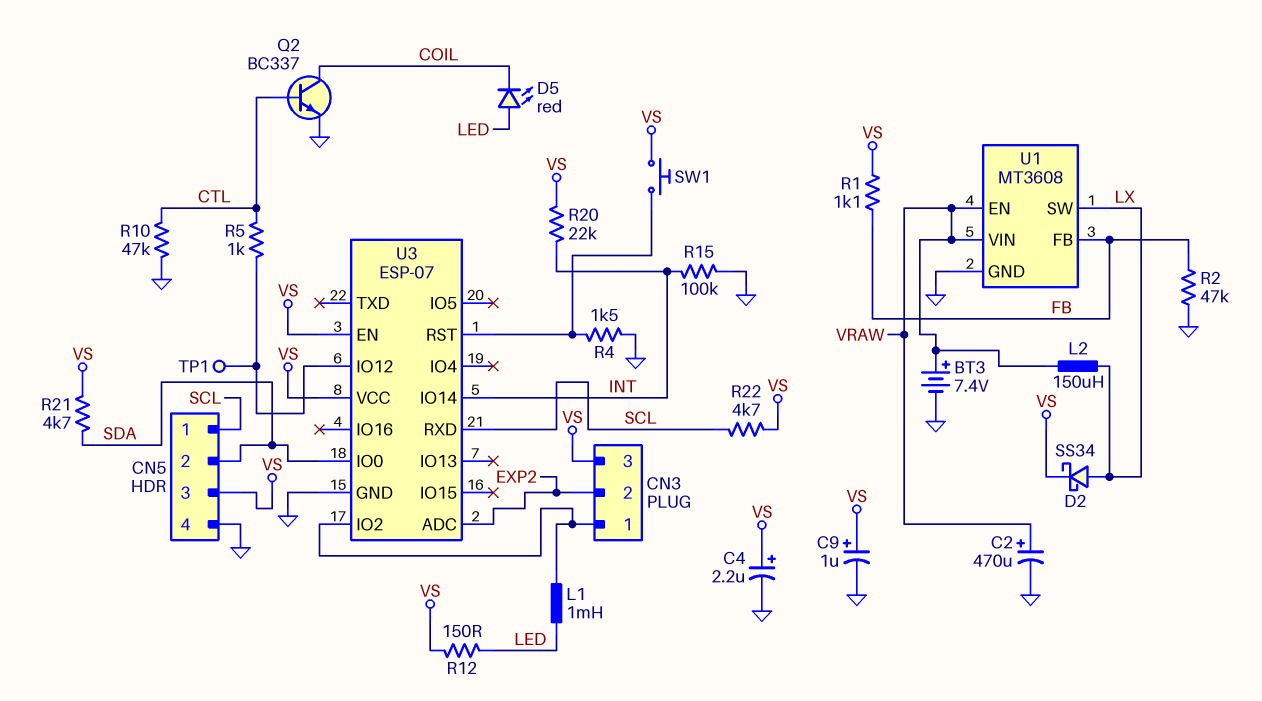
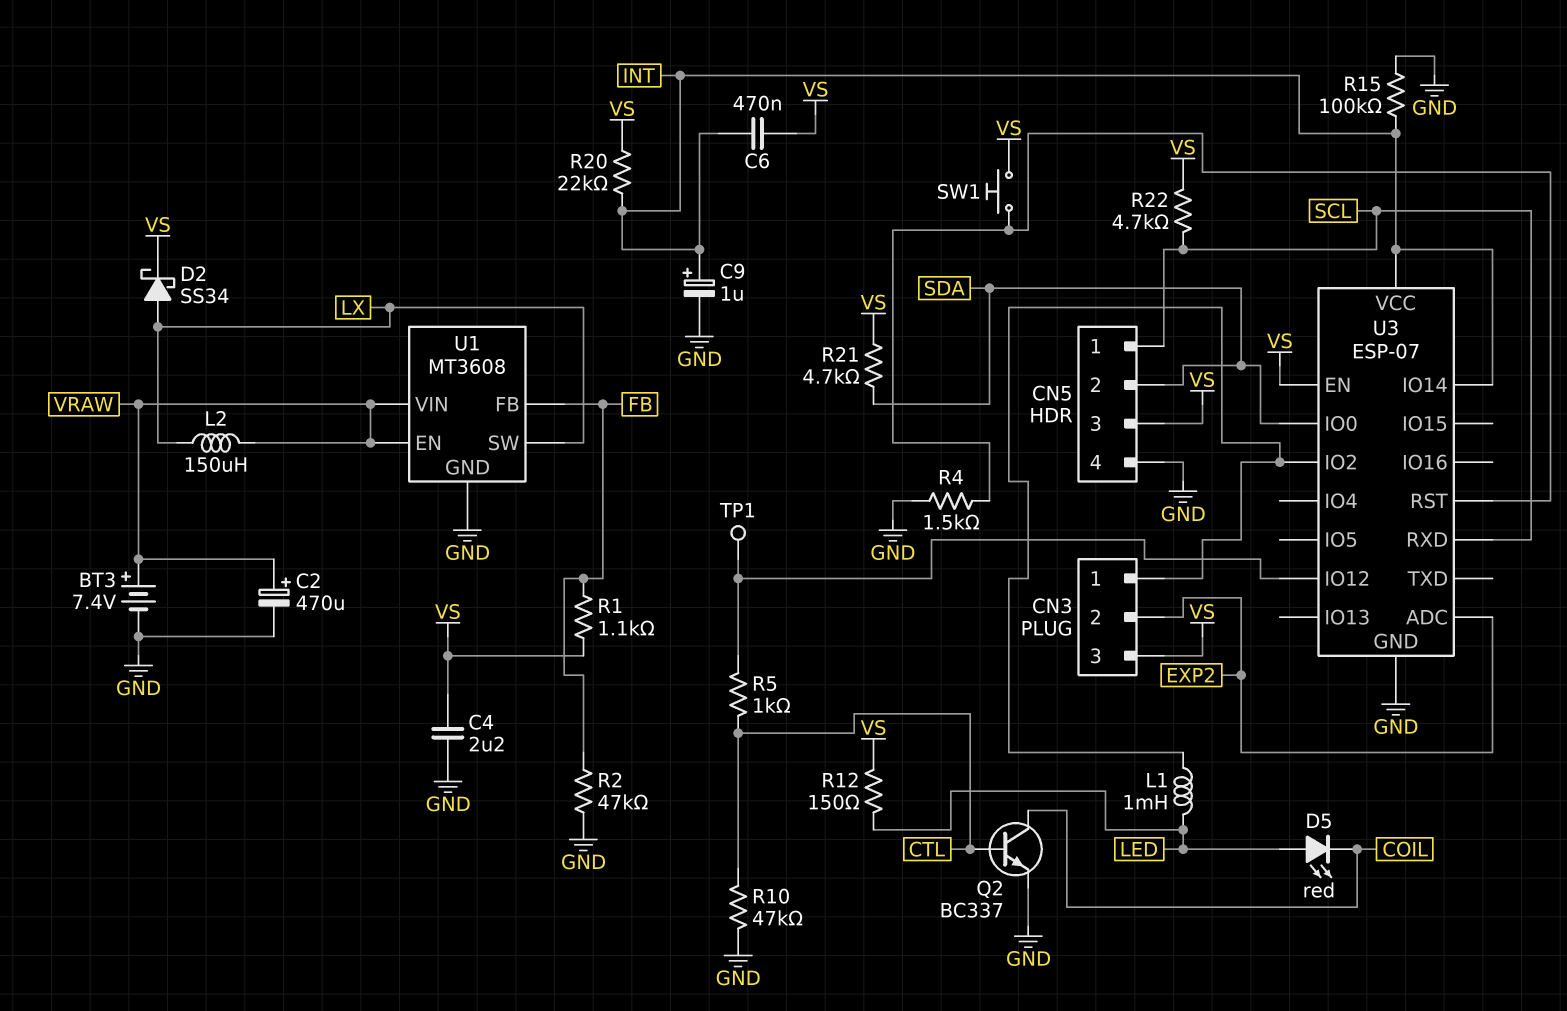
C4: 2.2uF (plus VS, minus GND) -> 2.2uF (GND, VS)
C6: none -> 470nF (INT, VS)
C9: 1uF (plus VS, minus GND) -> 1uF (plus INT, minus GND)
U3 pin VCC: VS -> INT

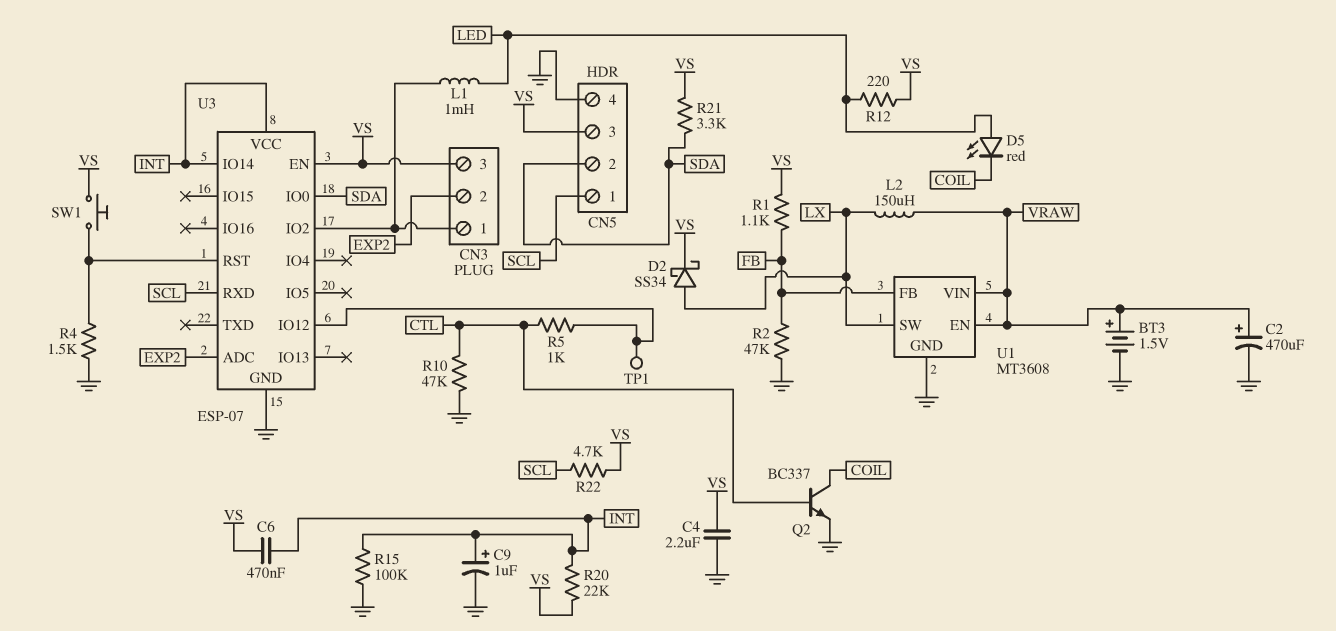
BT3: 7.4V (plus VRAW, minus GND) -> 1.5V (plus VRAW, minus GND)
R12: 150 (LED, VS) -> 220 (LED, VS)
R21: 4.7k (SDA, VS) -> 3.3k (SDA, VS)

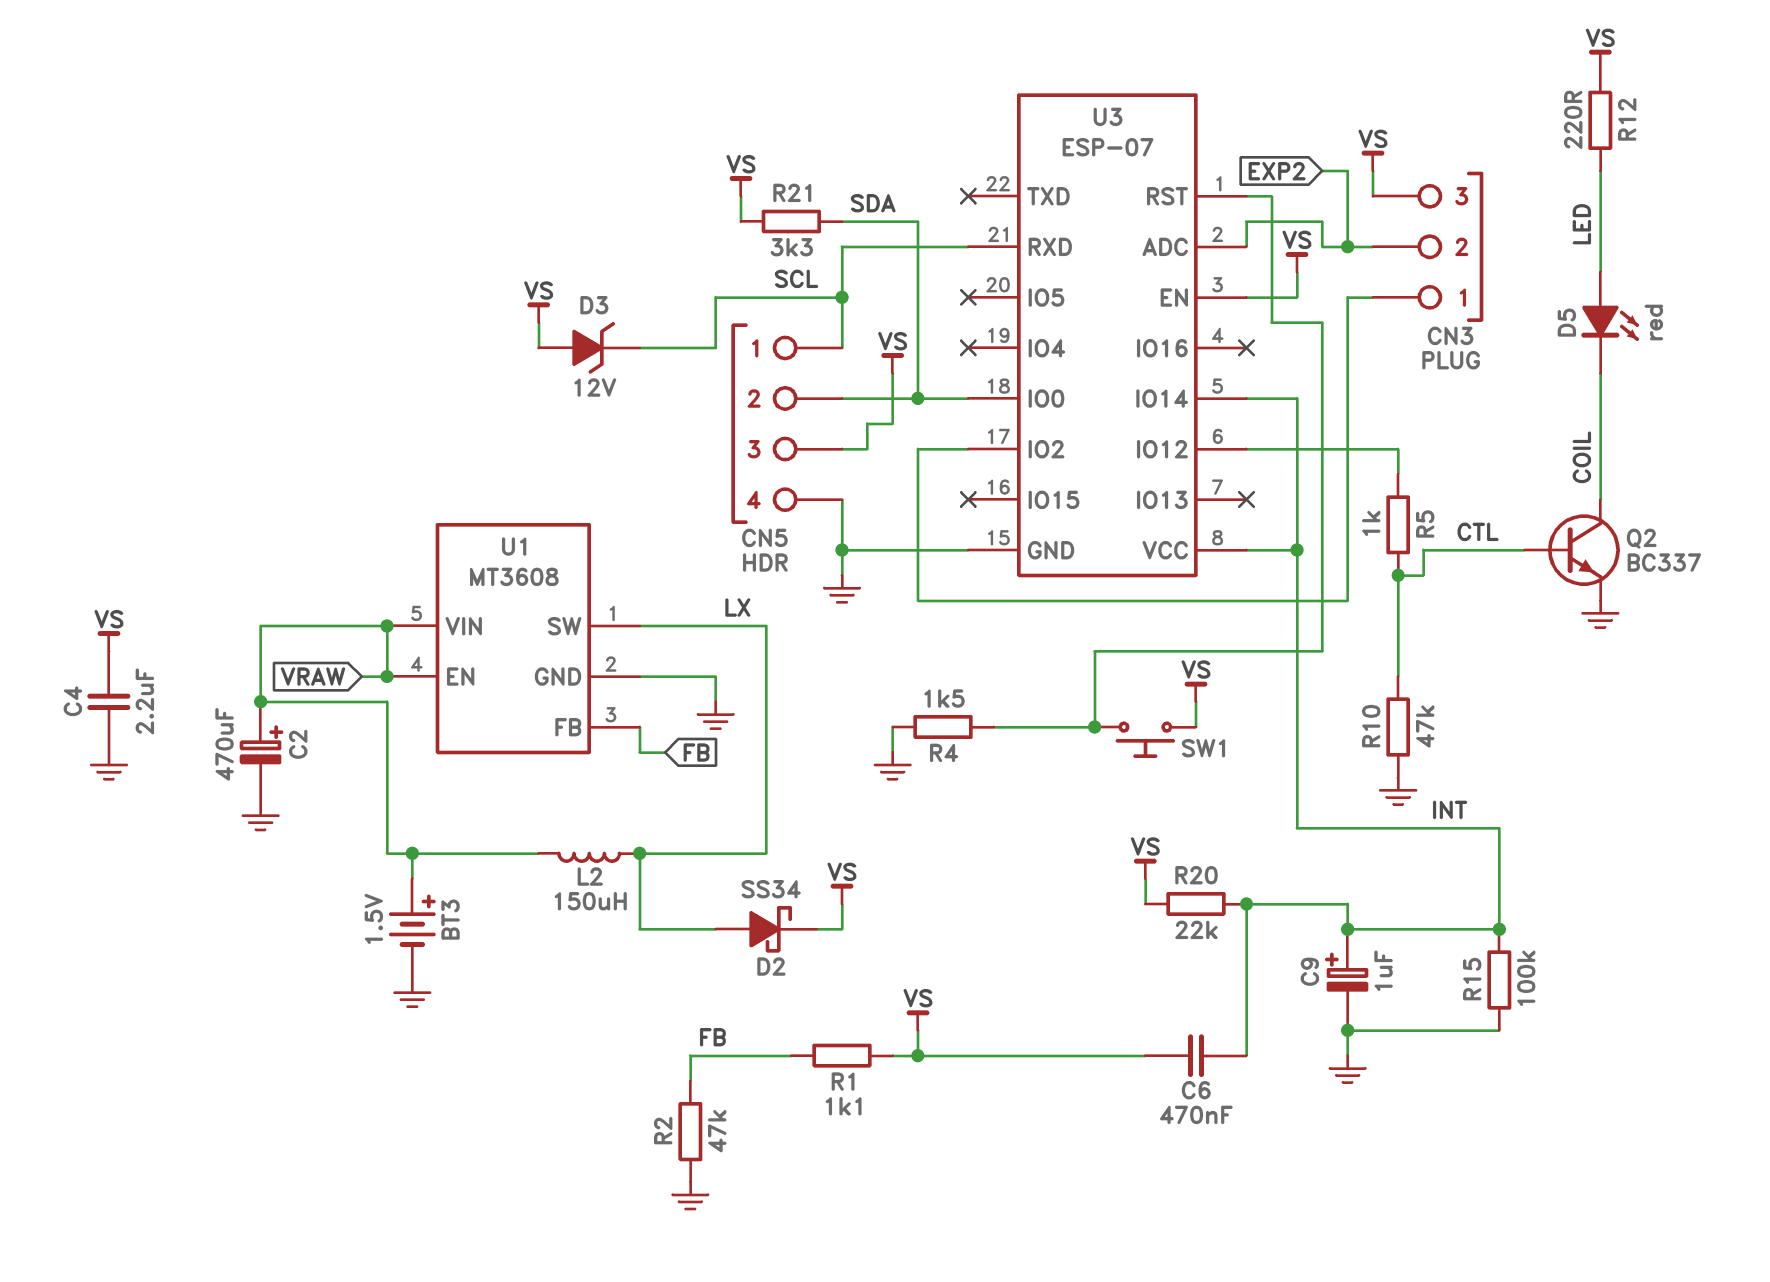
D3: none -> zener 12V (A VS, K SCL)
L1: 1mH (CN3/1, LED) -> none
R22: 4.7k (SCL, VS) -> none
TP1: test point (U3/IO12) -> none

